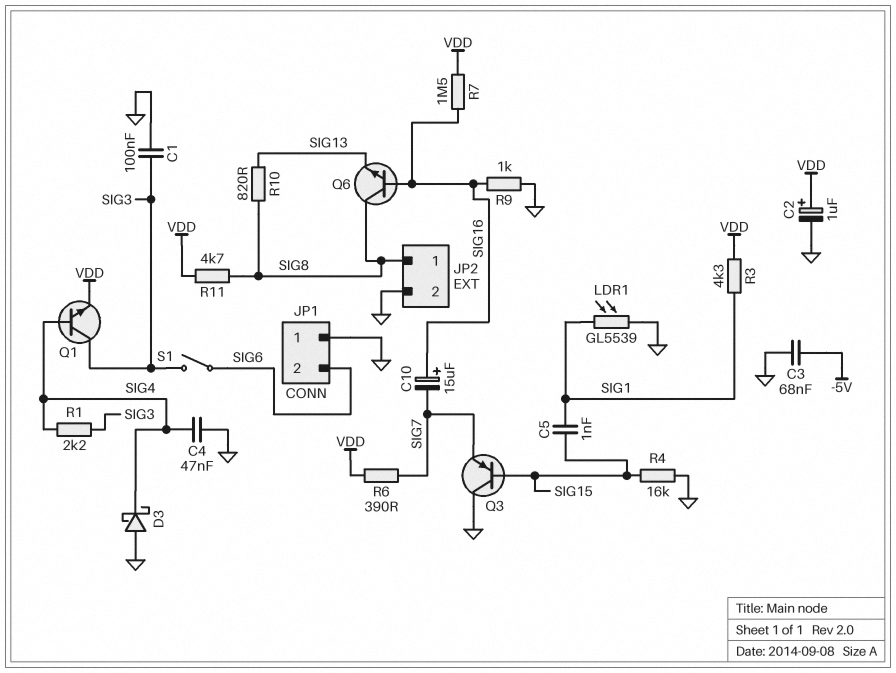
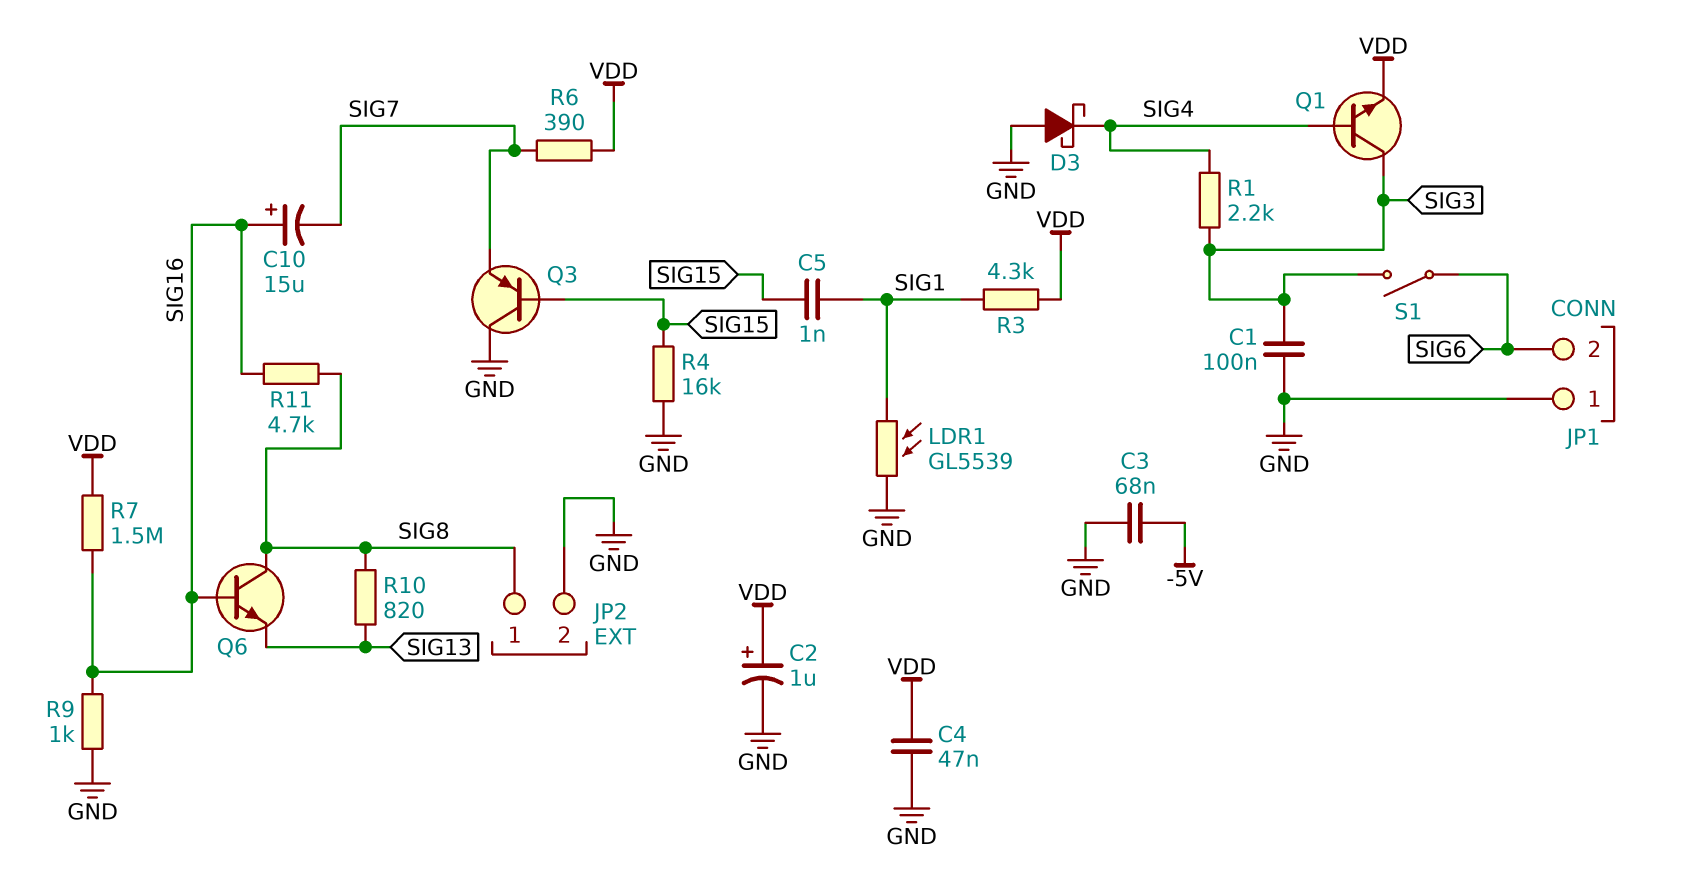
C4: 47nF (GND, SIG4) -> 47nF (GND, VDD)
R11: 4.7k (SIG8, VDD) -> 4.7k (SIG8, SIG16)

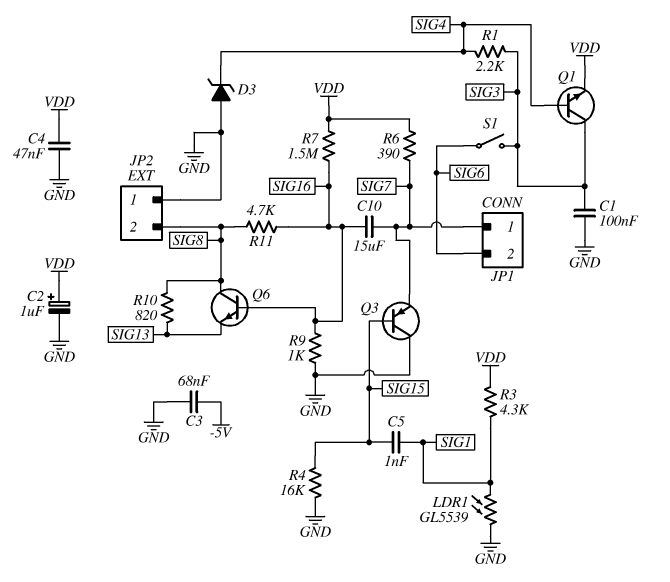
C10: 15uF (plus SIG16, minus SIG7) -> 15uF (SIG7, SIG16)
D3: schottky (A GND, K SIG4) -> zener (A GND, K SIG4)
JP1 pin 1: GND -> SIG7
JP2 pin 1: SIG8 -> GND
JP2 pin 2: GND -> SIG8

